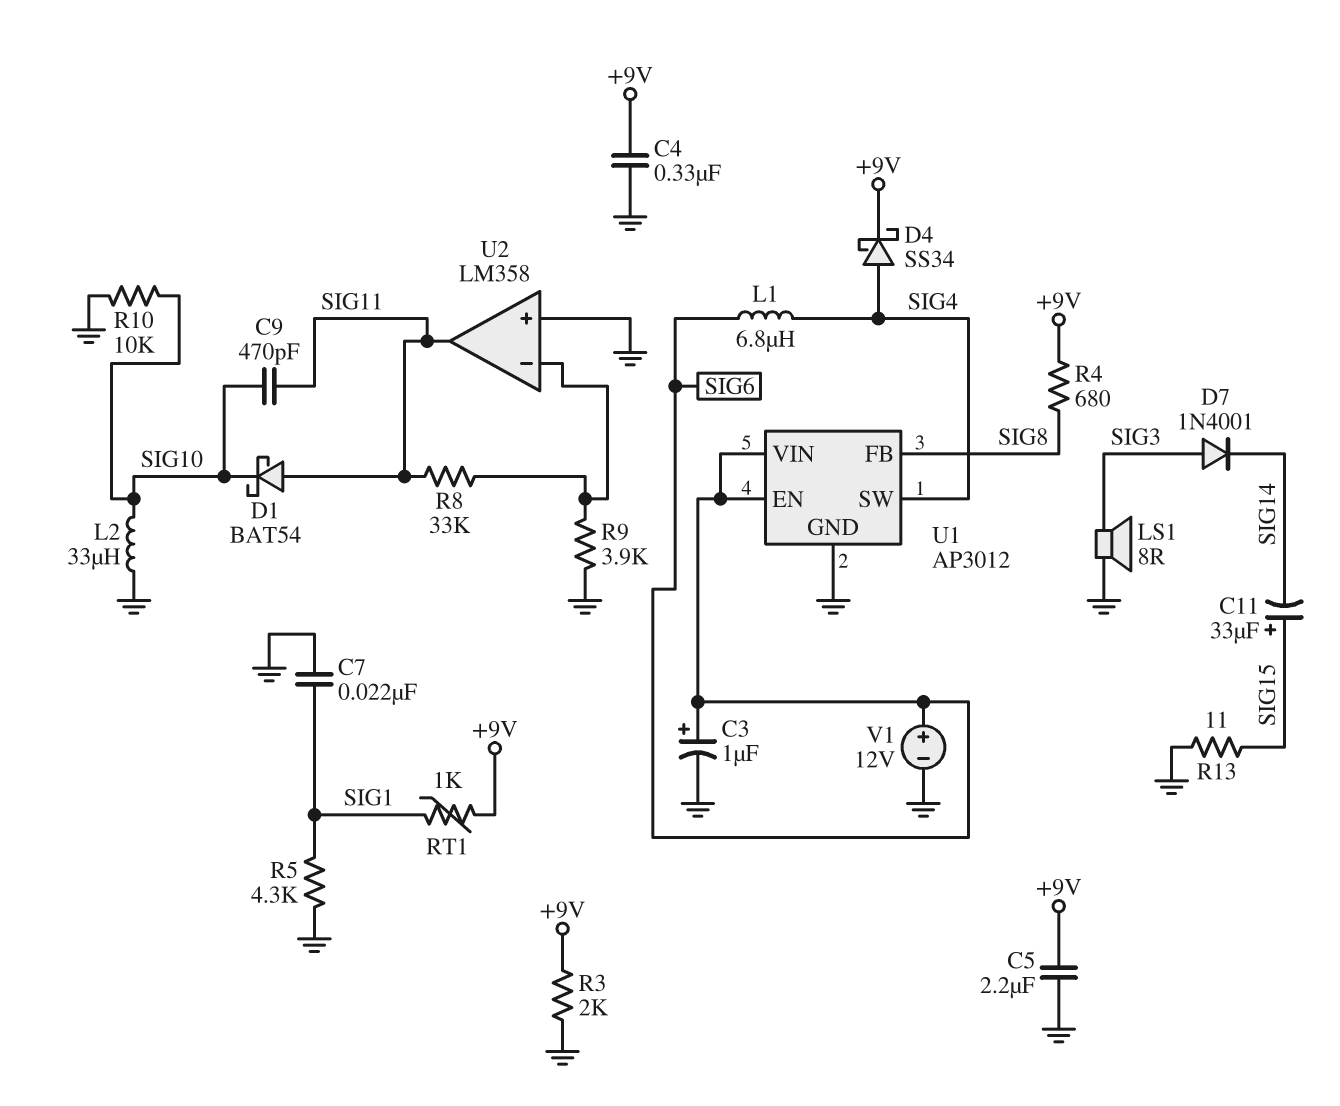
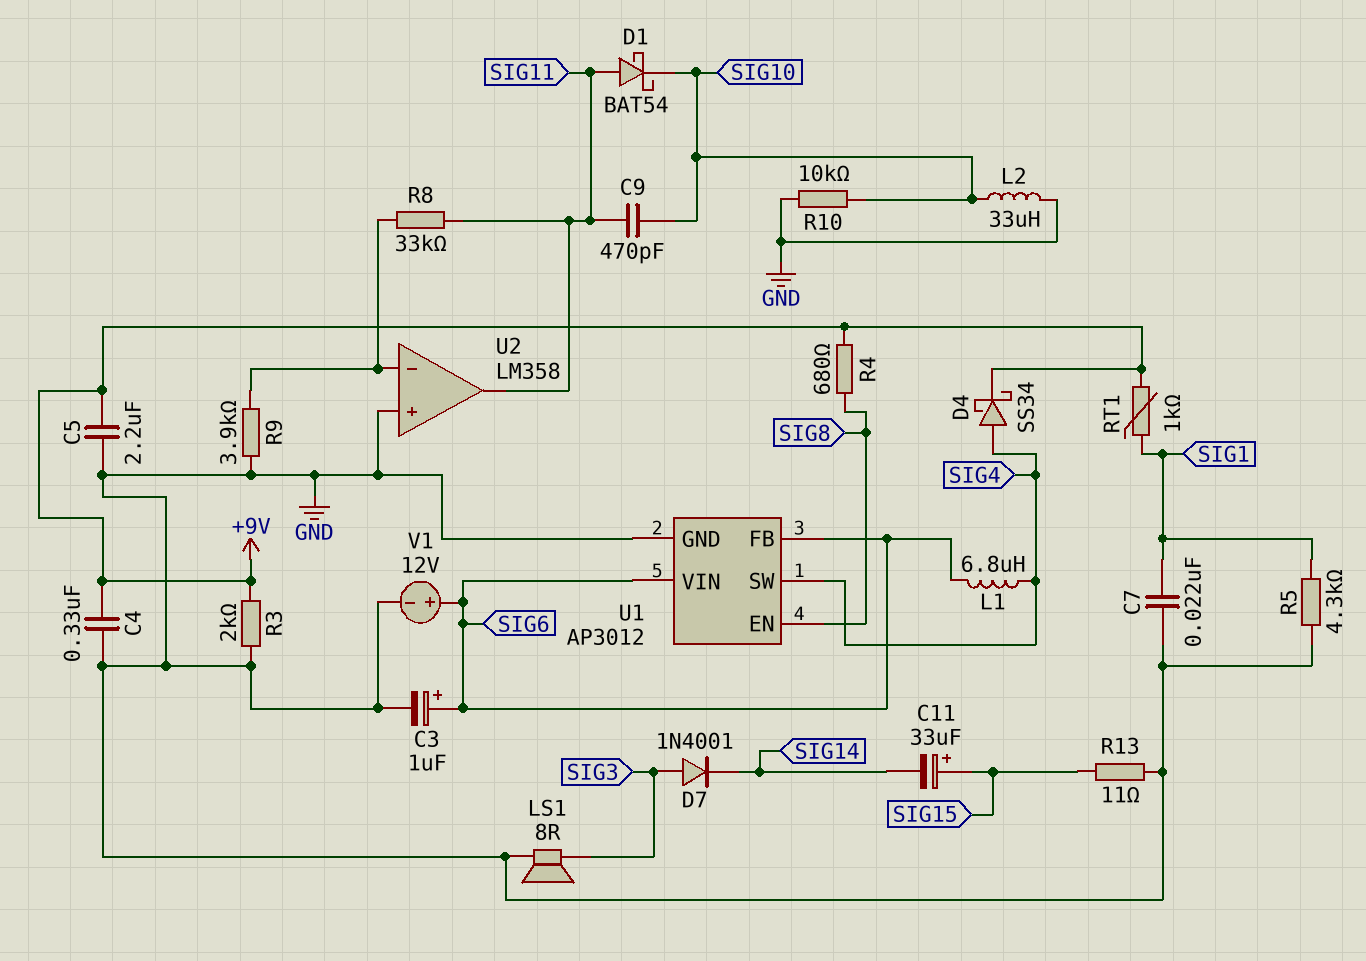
U1 pin EN: SIG6 -> SIG8
U1 pin FB: SIG8 -> SIG6

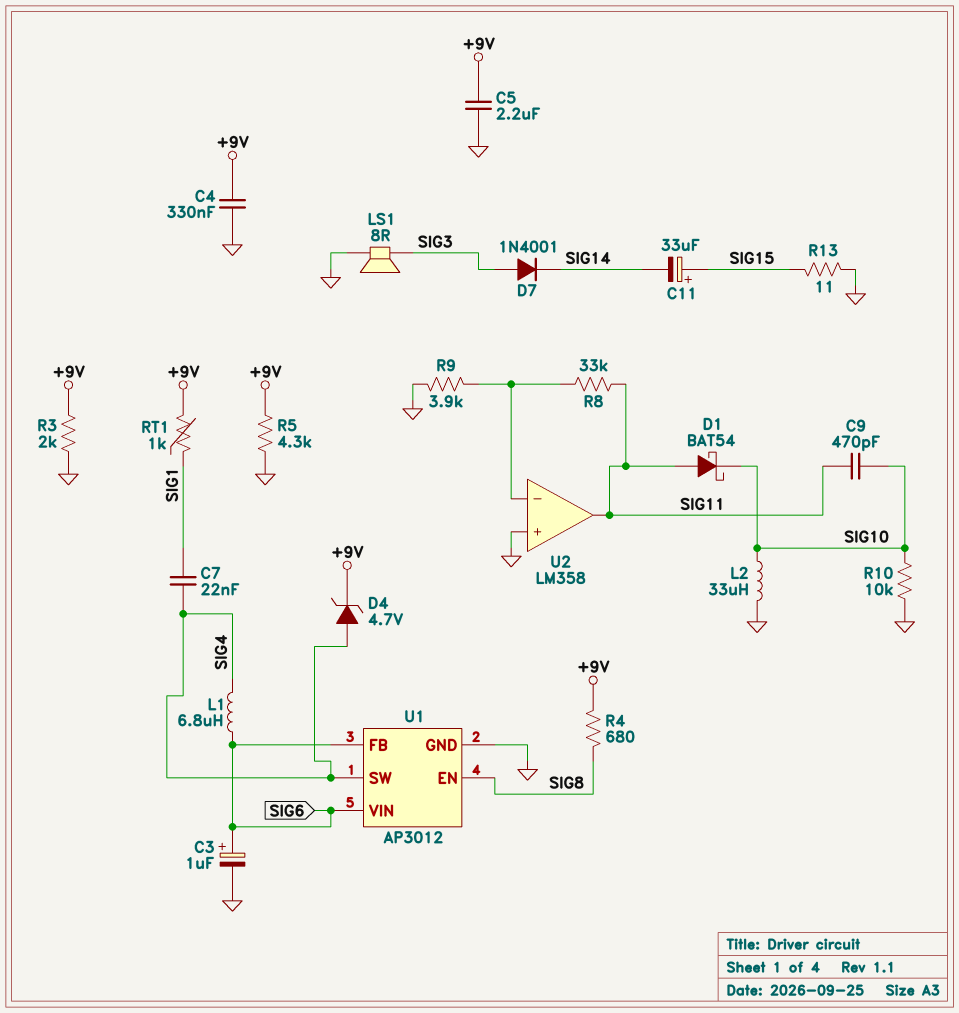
C7: 22nF (GND, SIG1) -> 22nF (SIG1, SIG4)
D4: schottky SS34 (A SIG4, K +9V) -> zener 4.7V (A SIG4, K +9V)
R5: 4.3k (GND, SIG1) -> 4.3k (+9V, GND)
V1: 12V (plus SIG6, minus GND) -> none

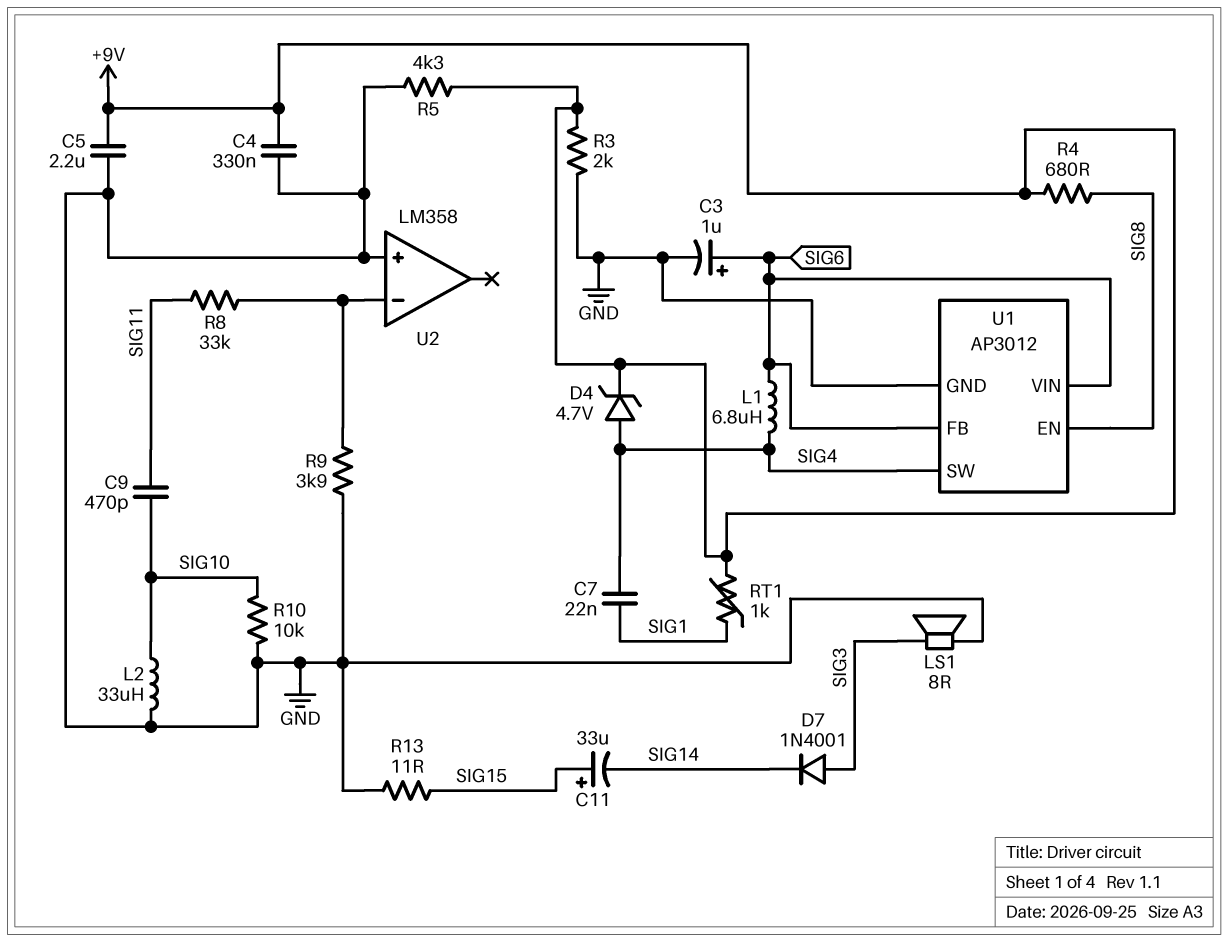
D1: schottky BAT54 (A SIG11, K SIG10) -> none
U2 pin out: SIG11 -> none

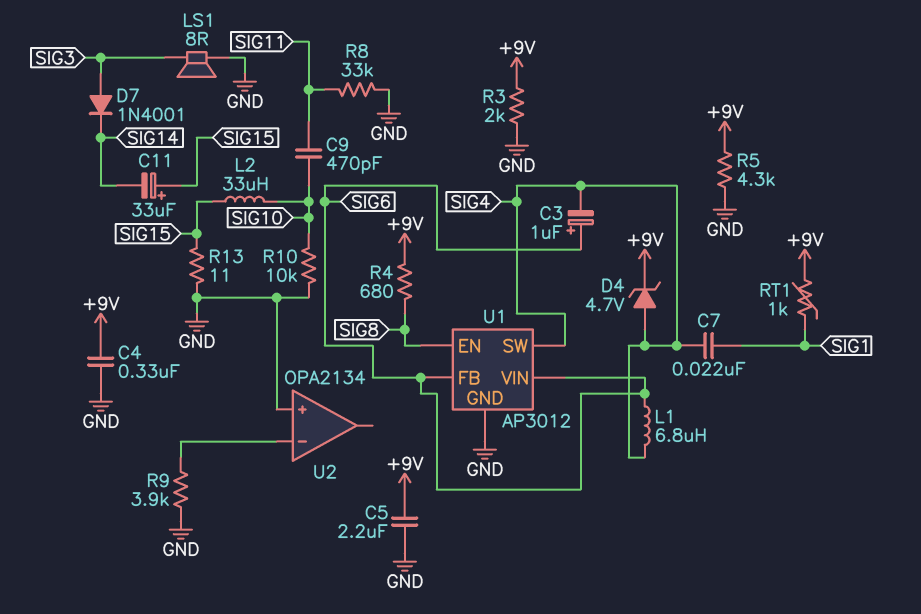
C3: 1uF (plus SIG6, minus GND) -> 1uF (plus SIG6, minus SIG4)
L2: 33uH (GND, SIG10) -> 33uH (SIG10, SIG15)
R8: 33k (SIG11, U2/in-) -> 33k (GND, SIG11)
U2: LM358 -> OPA2134

